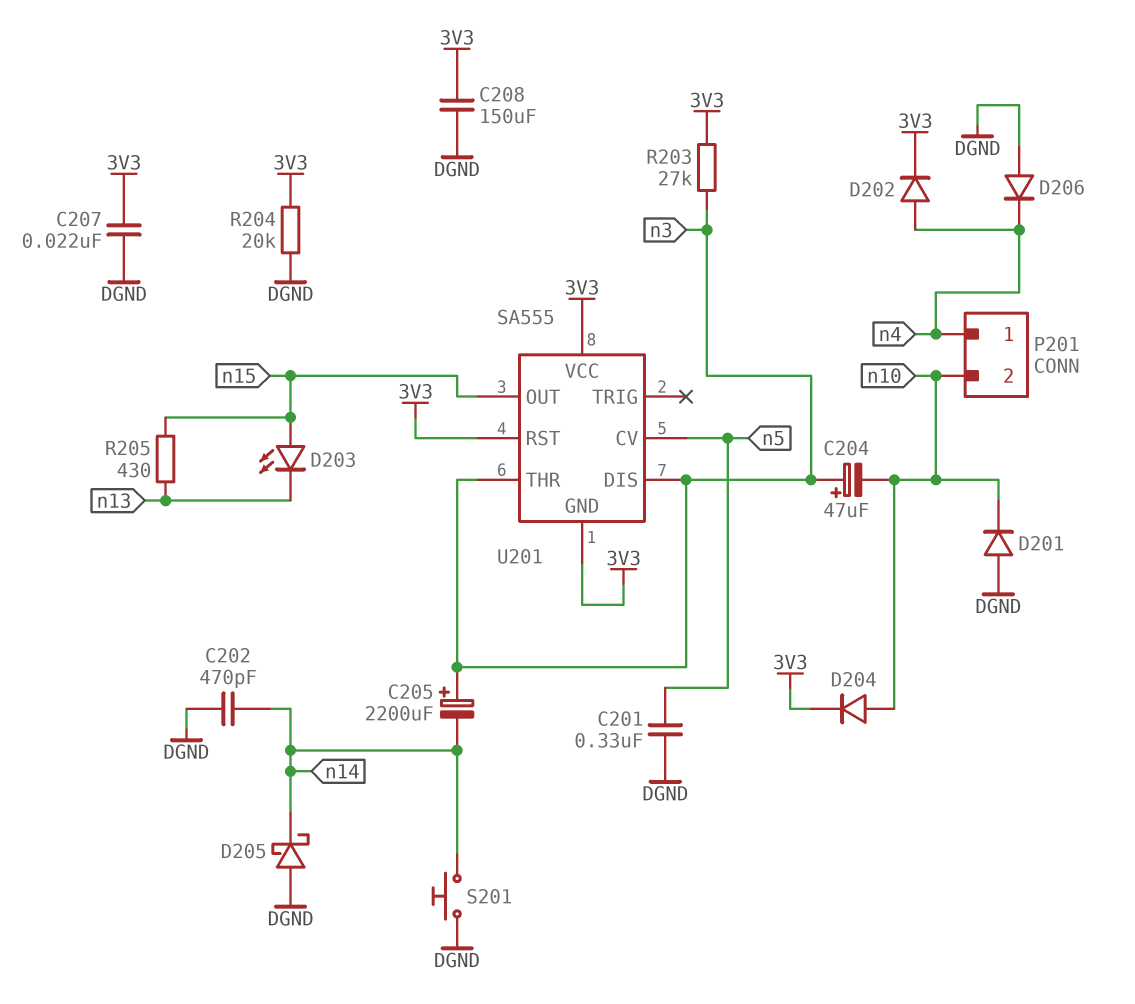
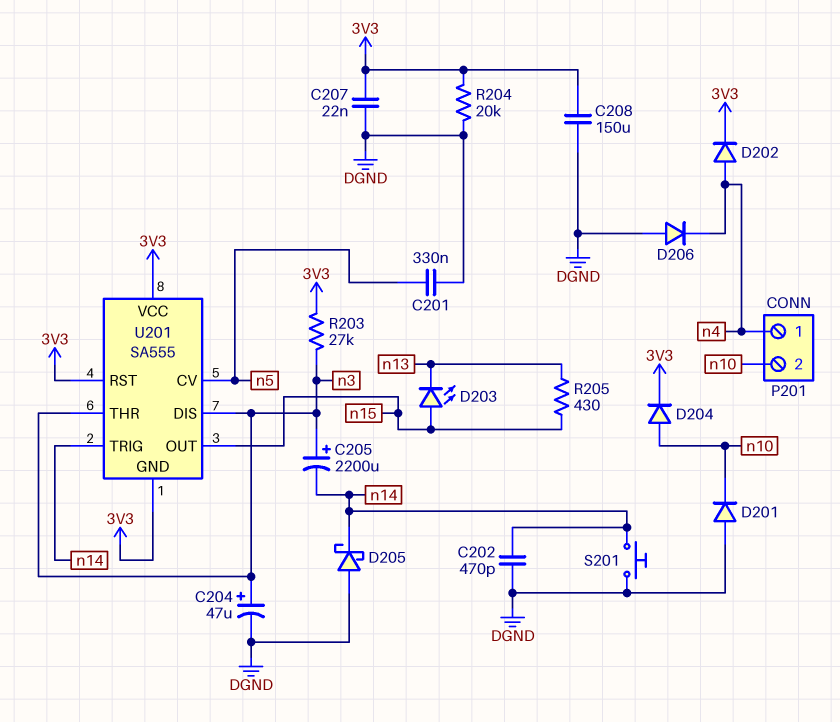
C204: 47uF (plus n3, minus n10) -> 47uF (plus n3, minus DGND)
U201 pin TRIG: none -> n14

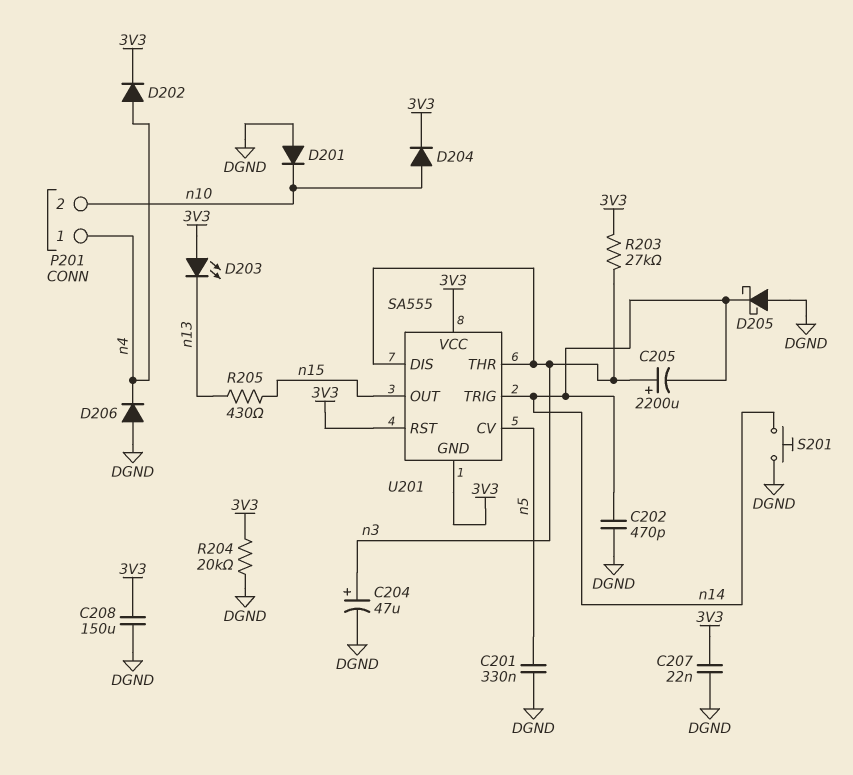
D203: LED (A n15, K n13) -> LED (A 3V3, K n13)

